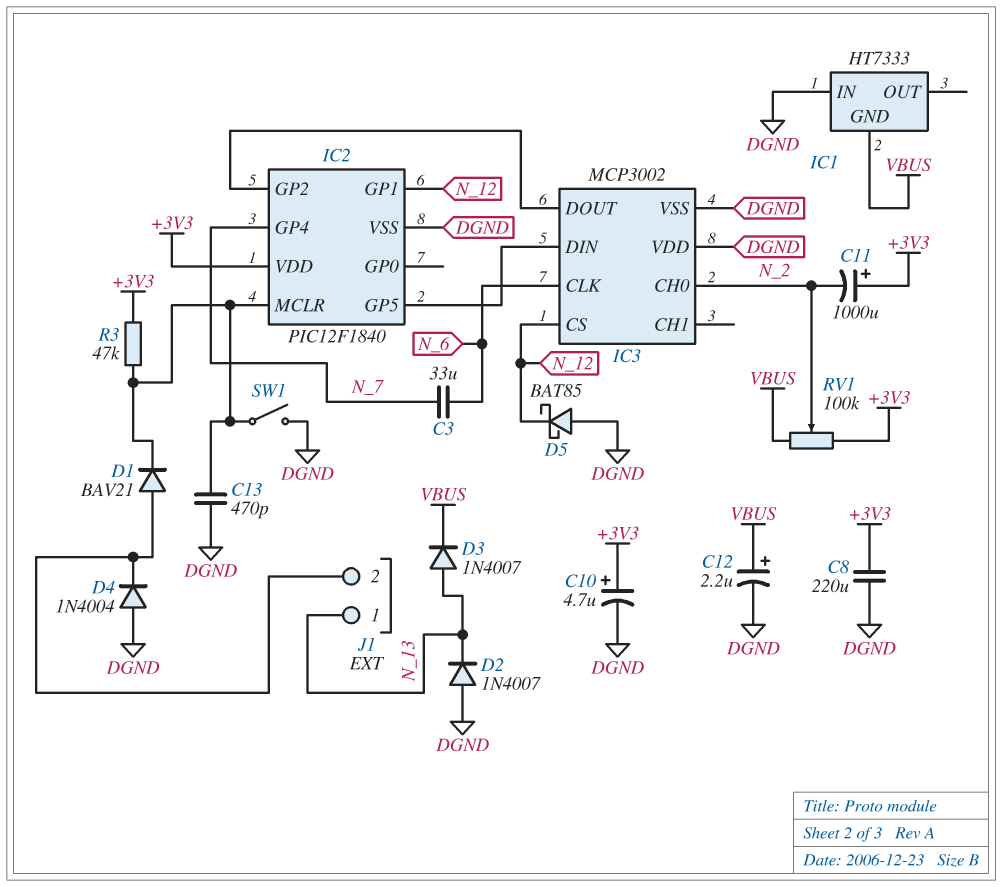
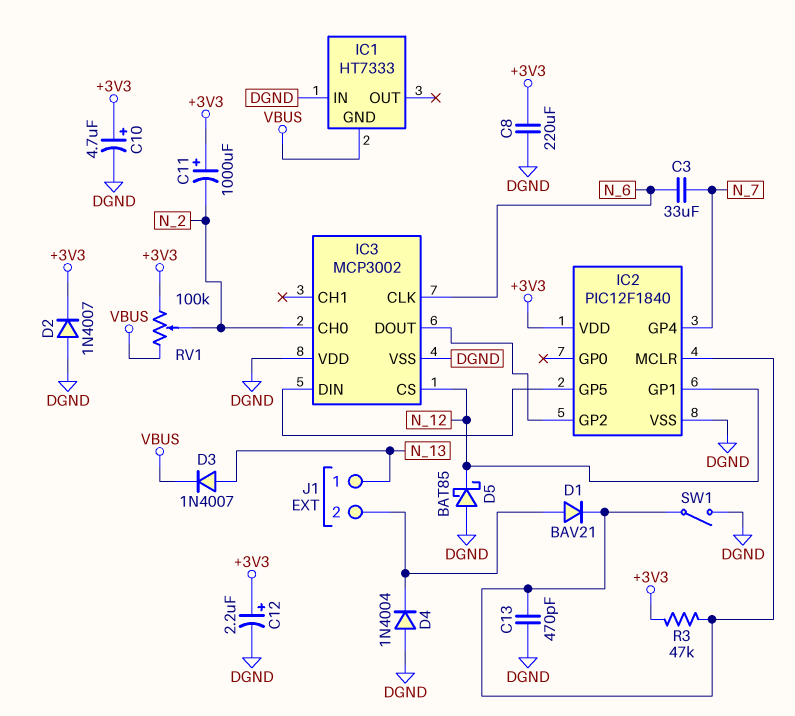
C12: 2.2uF (plus VBUS, minus DGND) -> 2.2uF (plus +3V3, minus DGND)
D2: diode 1N4007 (A DGND, K N_13) -> diode 1N4007 (A DGND, K +3V3)

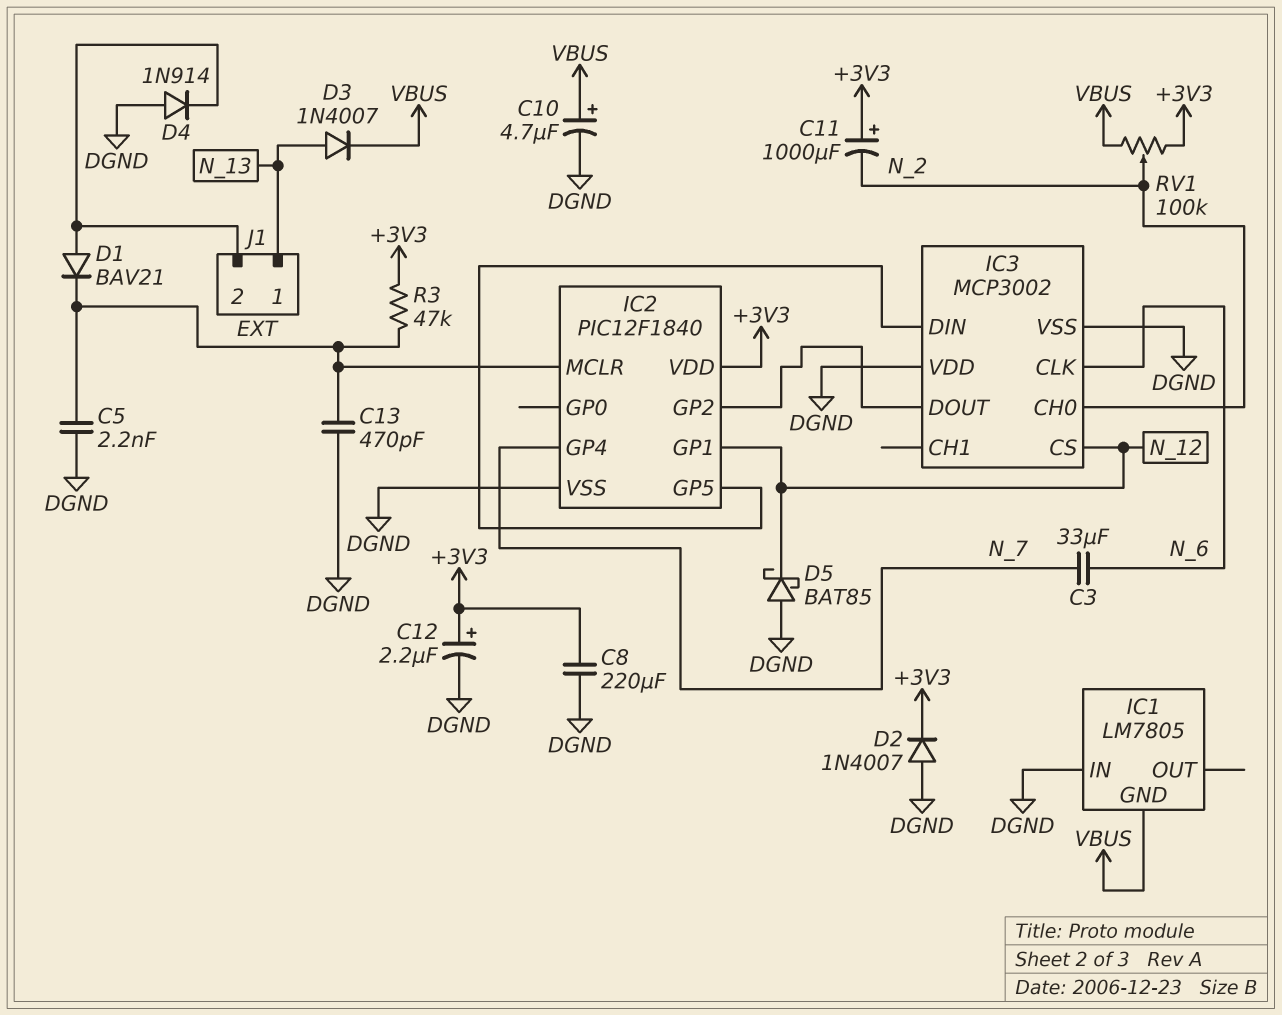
C5: none -> 2.2nF (DGND, IC2/MCLR)
C10: 4.7uF (plus +3V3, minus DGND) -> 4.7uF (plus VBUS, minus DGND)
D4: diode 1N4004 (A DGND, K J1/2) -> diode 1N914 (A DGND, K J1/2)
IC1: HT7333 -> LM7805
SW1: switch (DGND, IC2/MCLR) -> none

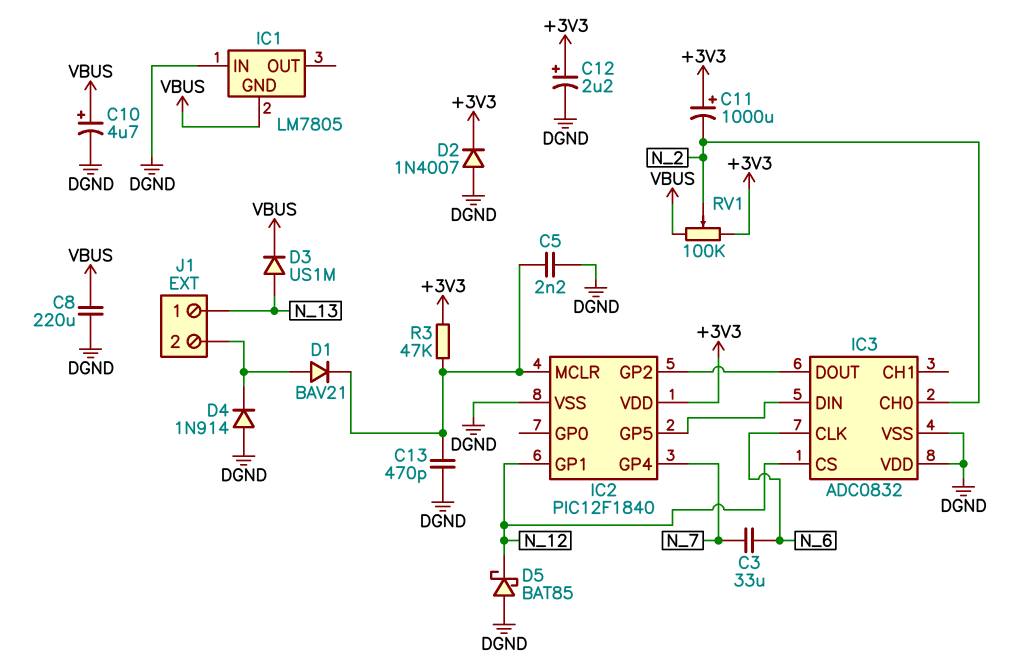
C8: 220uF (+3V3, DGND) -> 220uF (DGND, VBUS)
D3: diode 1N4007 (A N_13, K VBUS) -> diode US1M (A N_13, K VBUS)
IC3: MCP3002 -> ADC0832

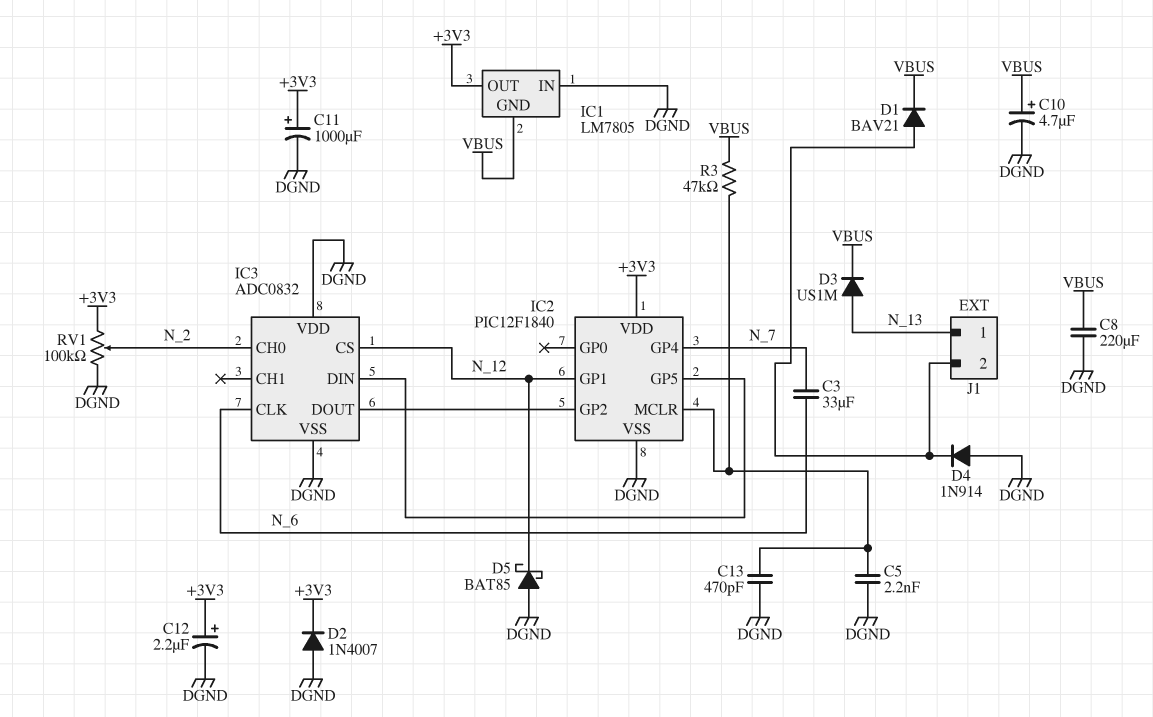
C11: 1000uF (plus +3V3, minus N_2) -> 1000uF (plus +3V3, minus DGND)
D1: diode BAV21 (A J1/2, K IC2/MCLR) -> diode BAV21 (A J1/2, K VBUS)
IC1 pin OUT: none -> +3V3
R3: 47k (+3V3, IC2/MCLR) -> 47k (IC2/MCLR, VBUS)
RV1: 100k (+3V3, VBUS, wiper N_2) -> 100k (+3V3, DGND, wiper N_2)

